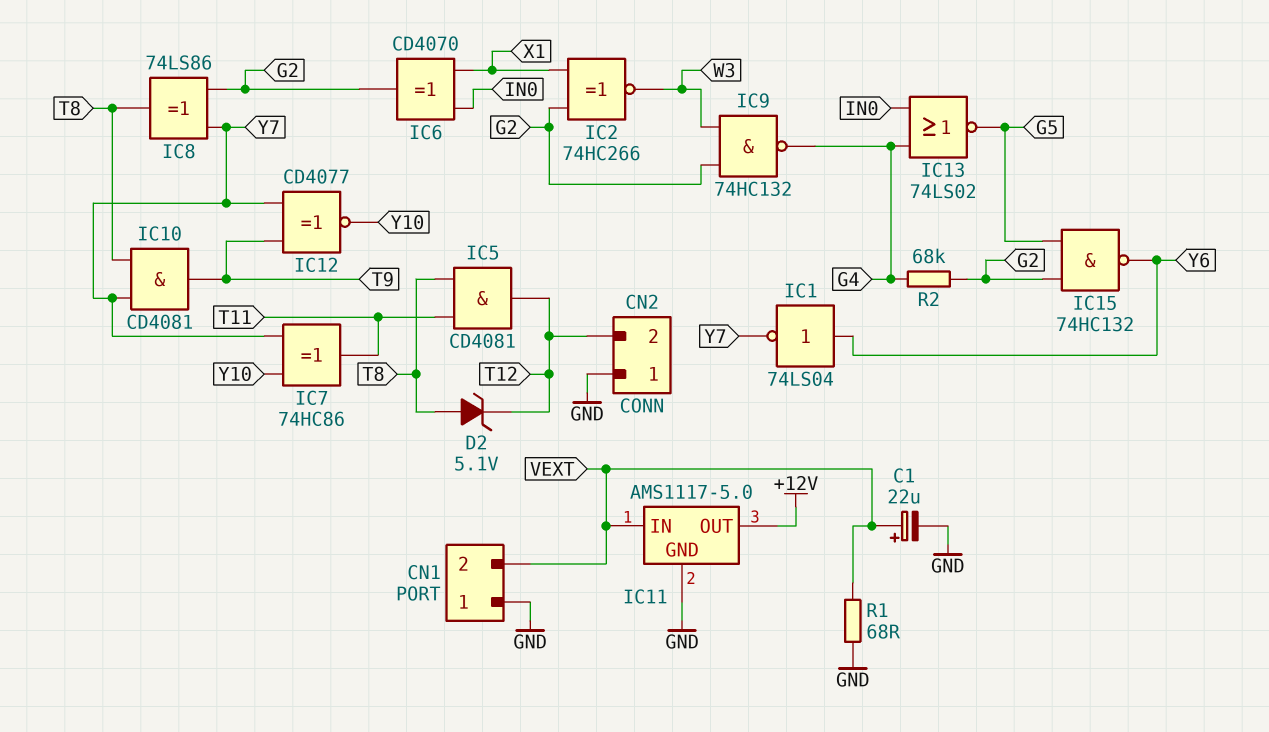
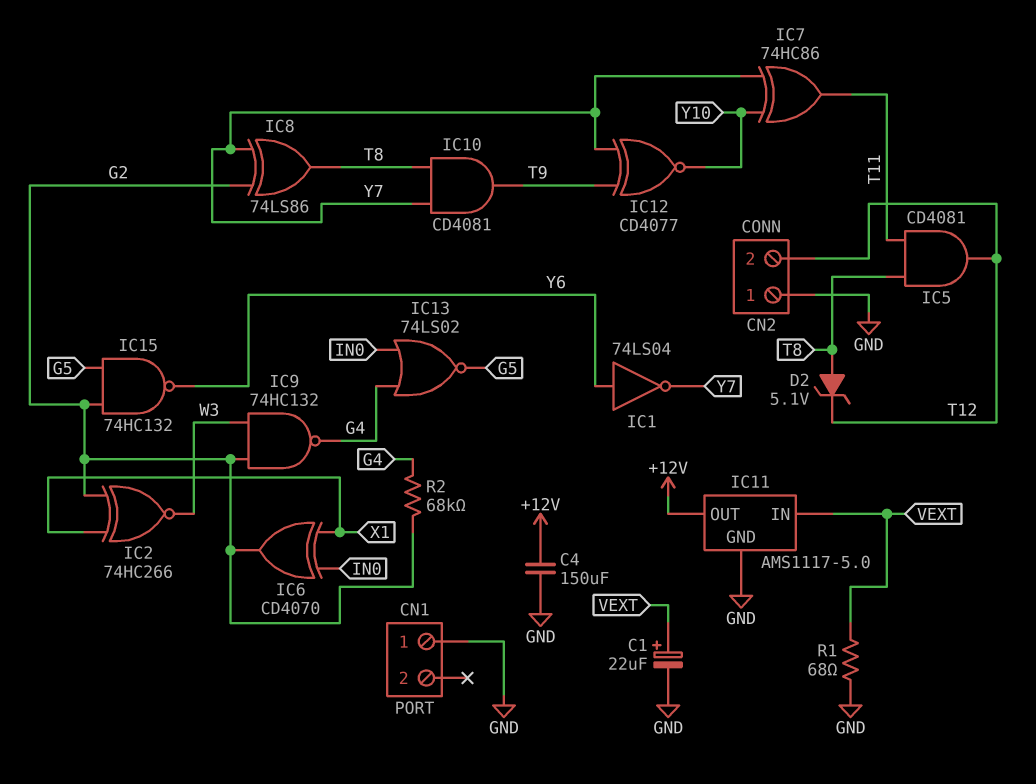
C4: none -> 150uF (+12V, GND)
CN1 pin 2: VEXT -> none

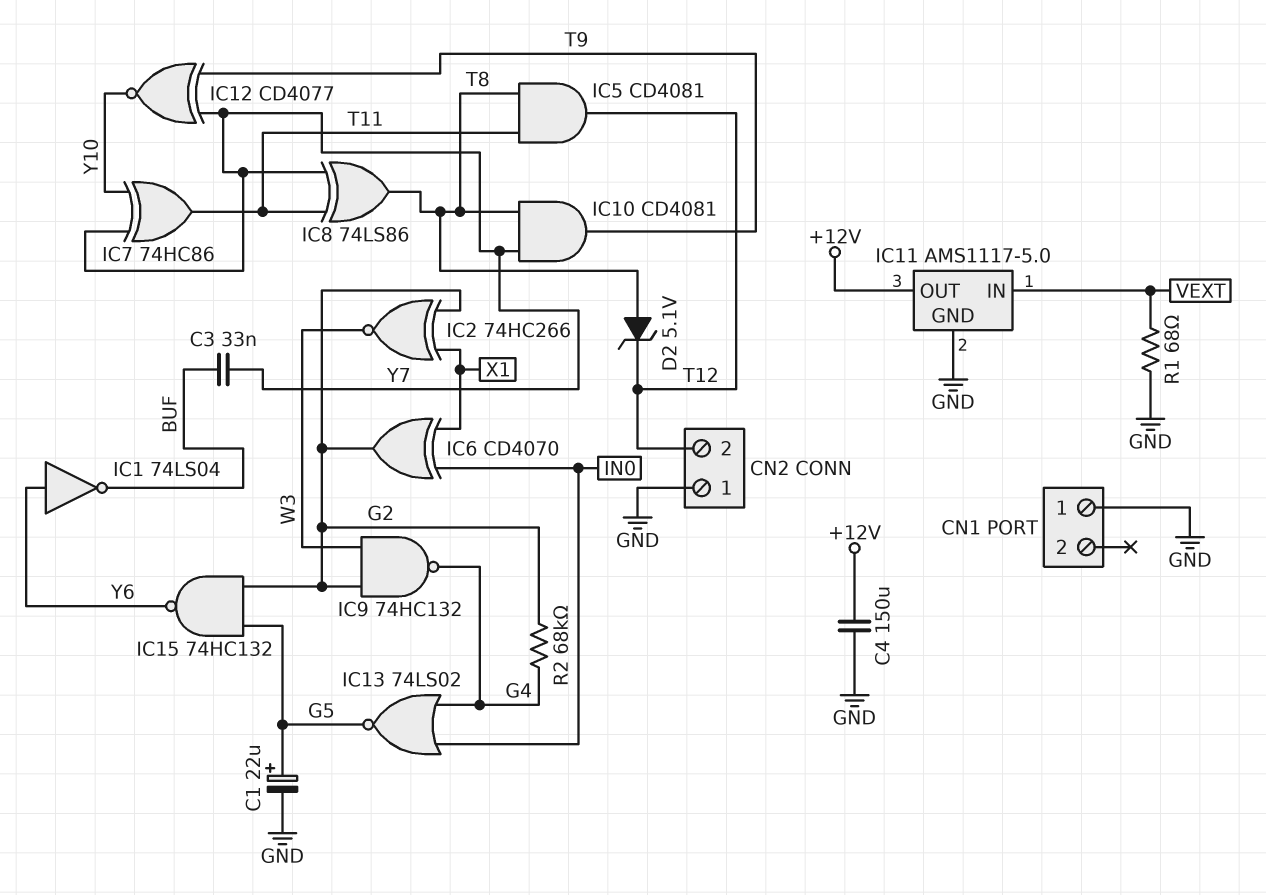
C1: 22uF (plus VEXT, minus GND) -> 22uF (plus G5, minus GND)
C3: none -> 33nF (BUF, Y7)
IC1: NOT 74LS04 (in Y6, out Y7) -> NOT 74LS04 (in Y6, out BUF)
IC8: XOR 74LS86 (in G2, in Y7, out T8) -> XOR 74LS86 (in T11, in Y7, out T8)

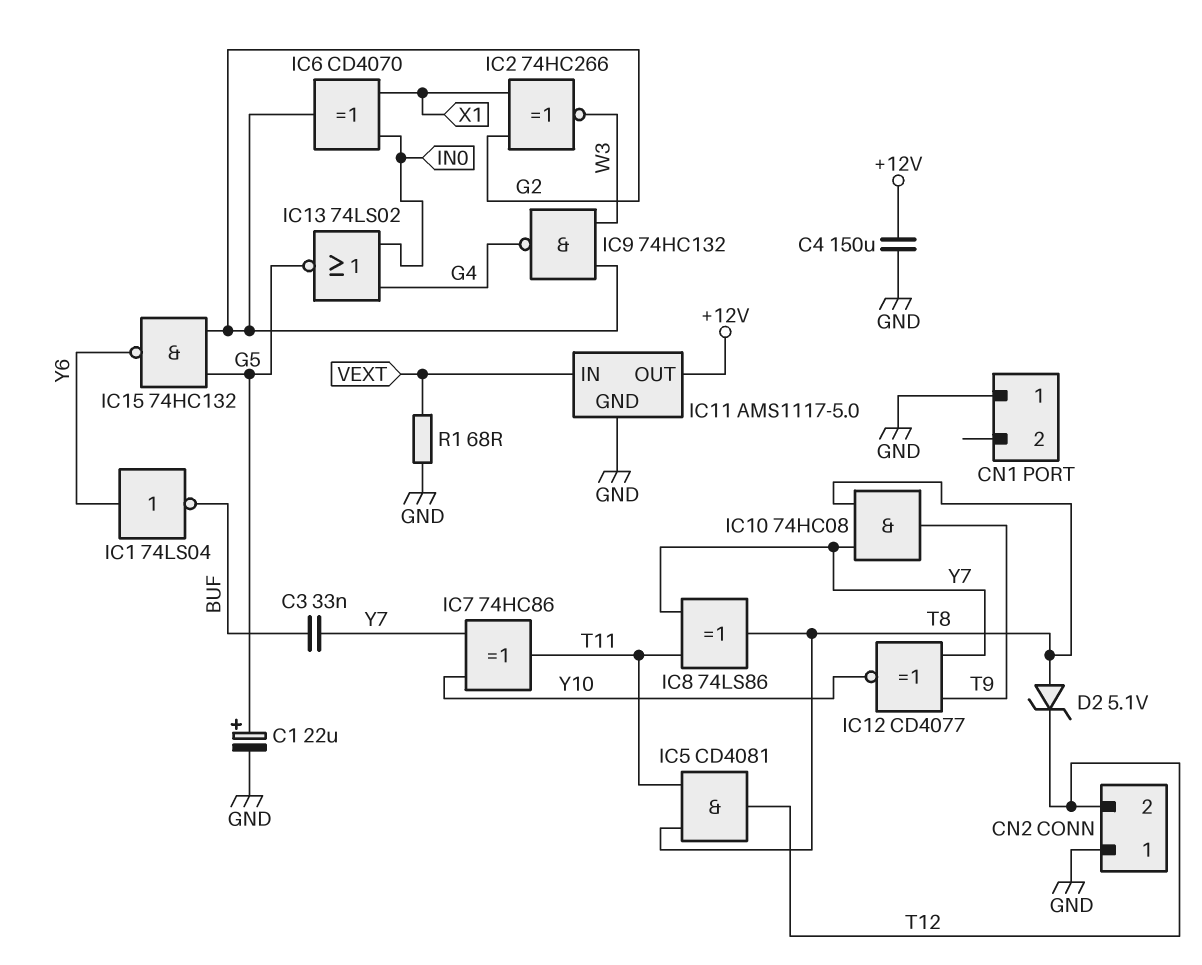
IC10: AND CD4081 (in T8, in Y7, out T9) -> AND 74HC08 (in T8, in Y7, out T9)
R2: 68k (G2, G4) -> none

